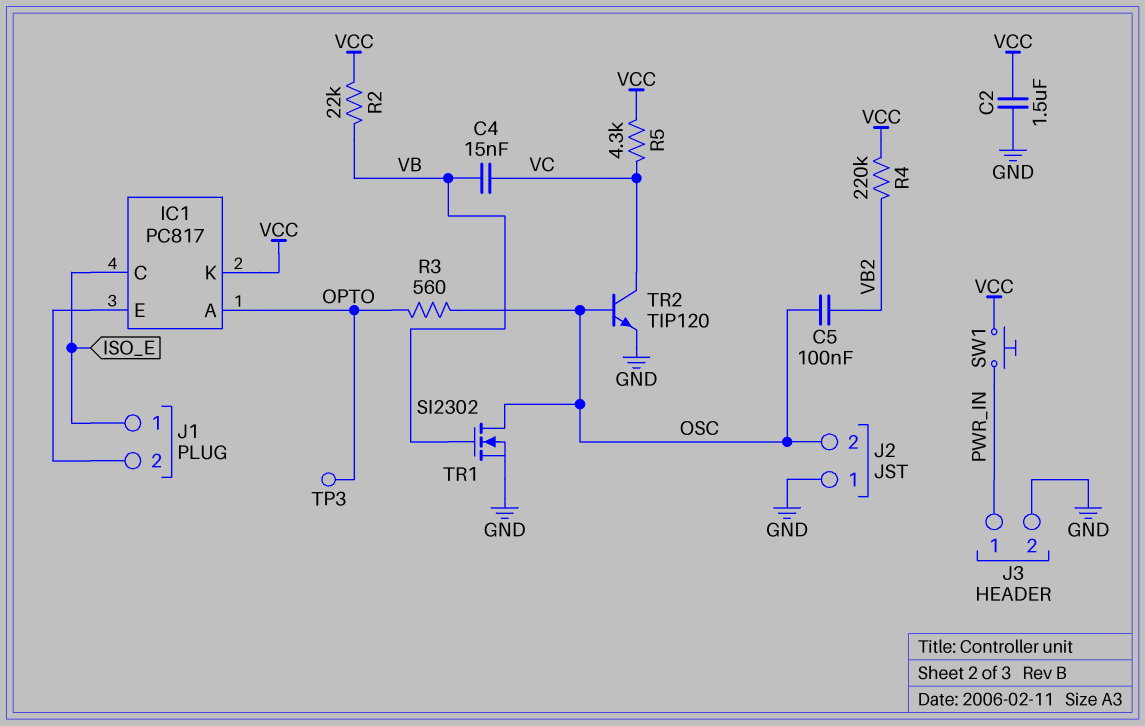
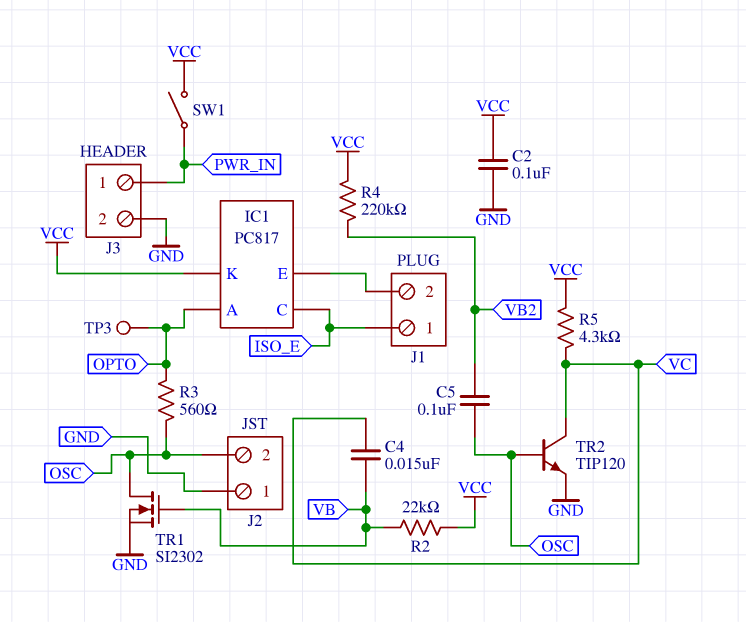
C2: 1.5uF (GND, VCC) -> 100nF (GND, VCC)
SW1: button (PWR_IN, VCC) -> switch (PWR_IN, VCC)

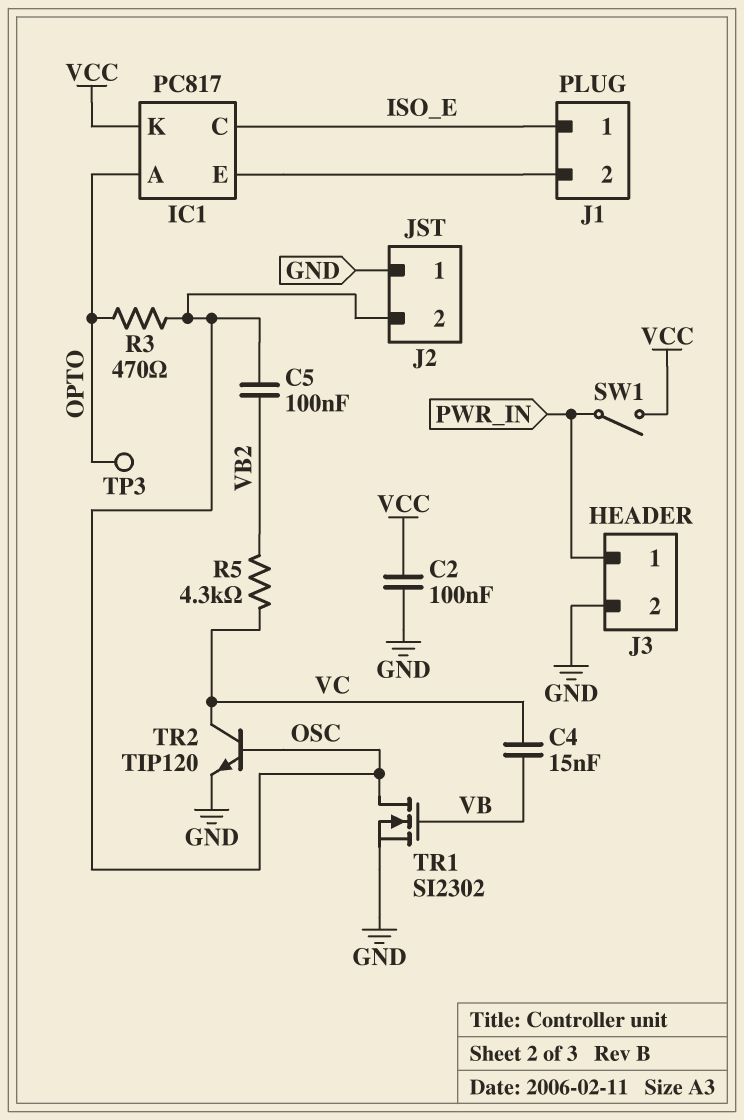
R2: 22k (VB, VCC) -> none
R3: 560 (OPTO, OSC) -> 470 (OPTO, OSC)
R4: 220k (VB2, VCC) -> none
R5: 4.3k (VC, VCC) -> 4.3k (VB2, VC)

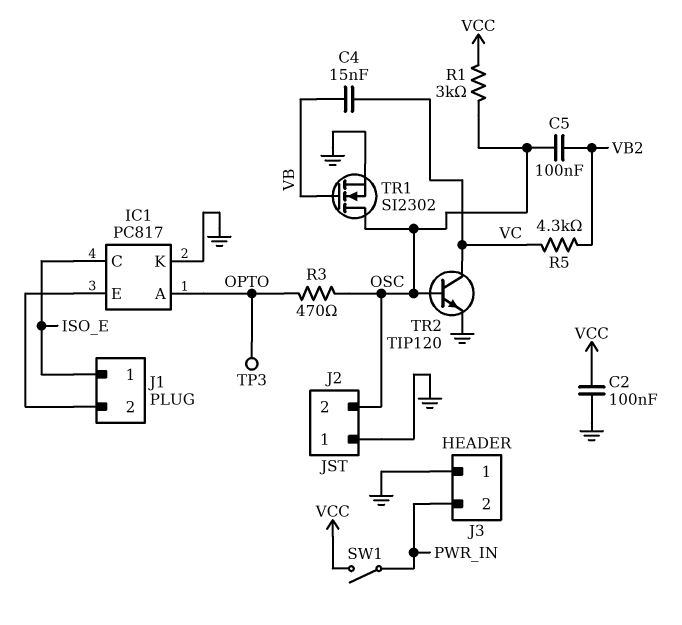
IC1 pin K: VCC -> GND
J3 pin 1: PWR_IN -> GND
J3 pin 2: GND -> PWR_IN
R1: none -> 3k (OSC, VCC)

